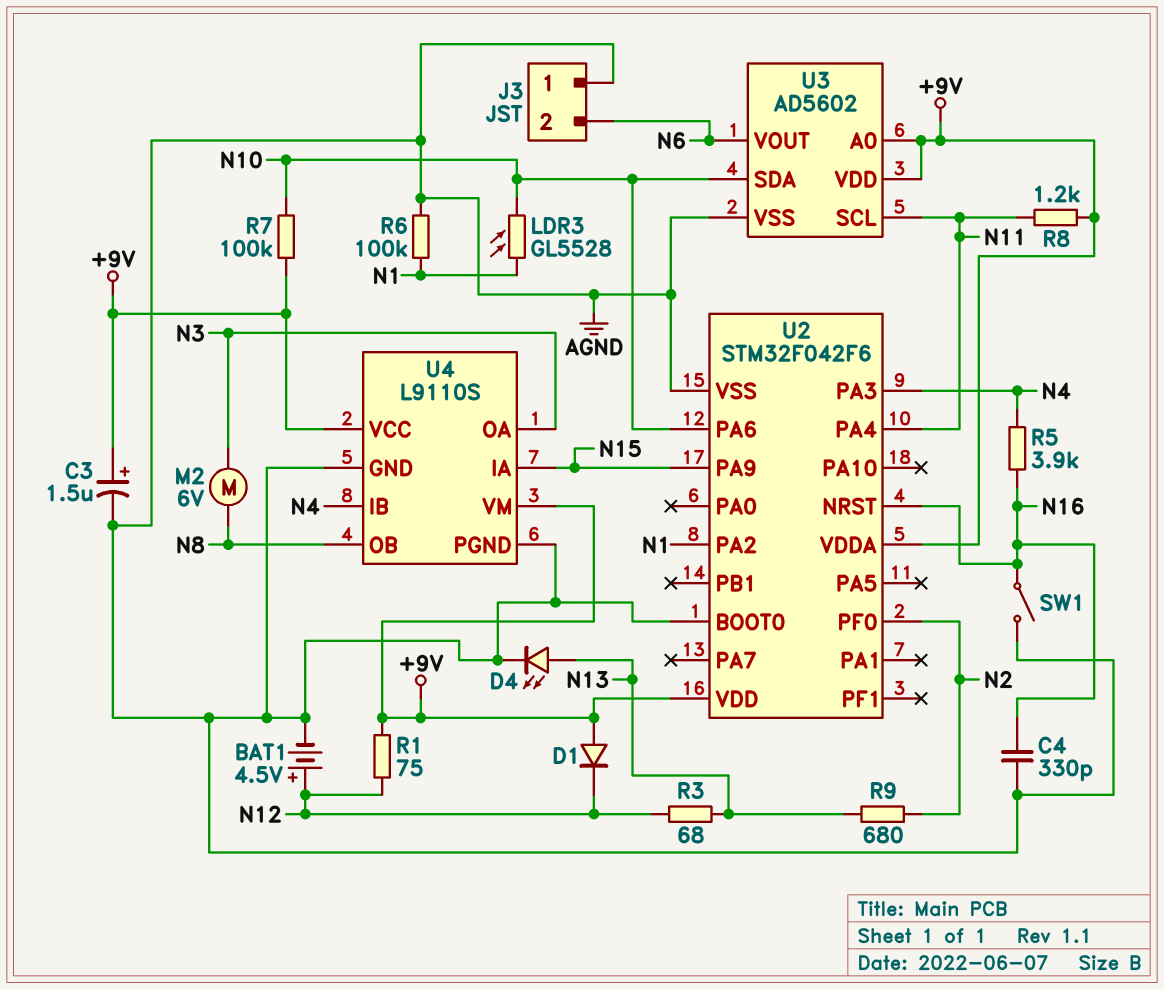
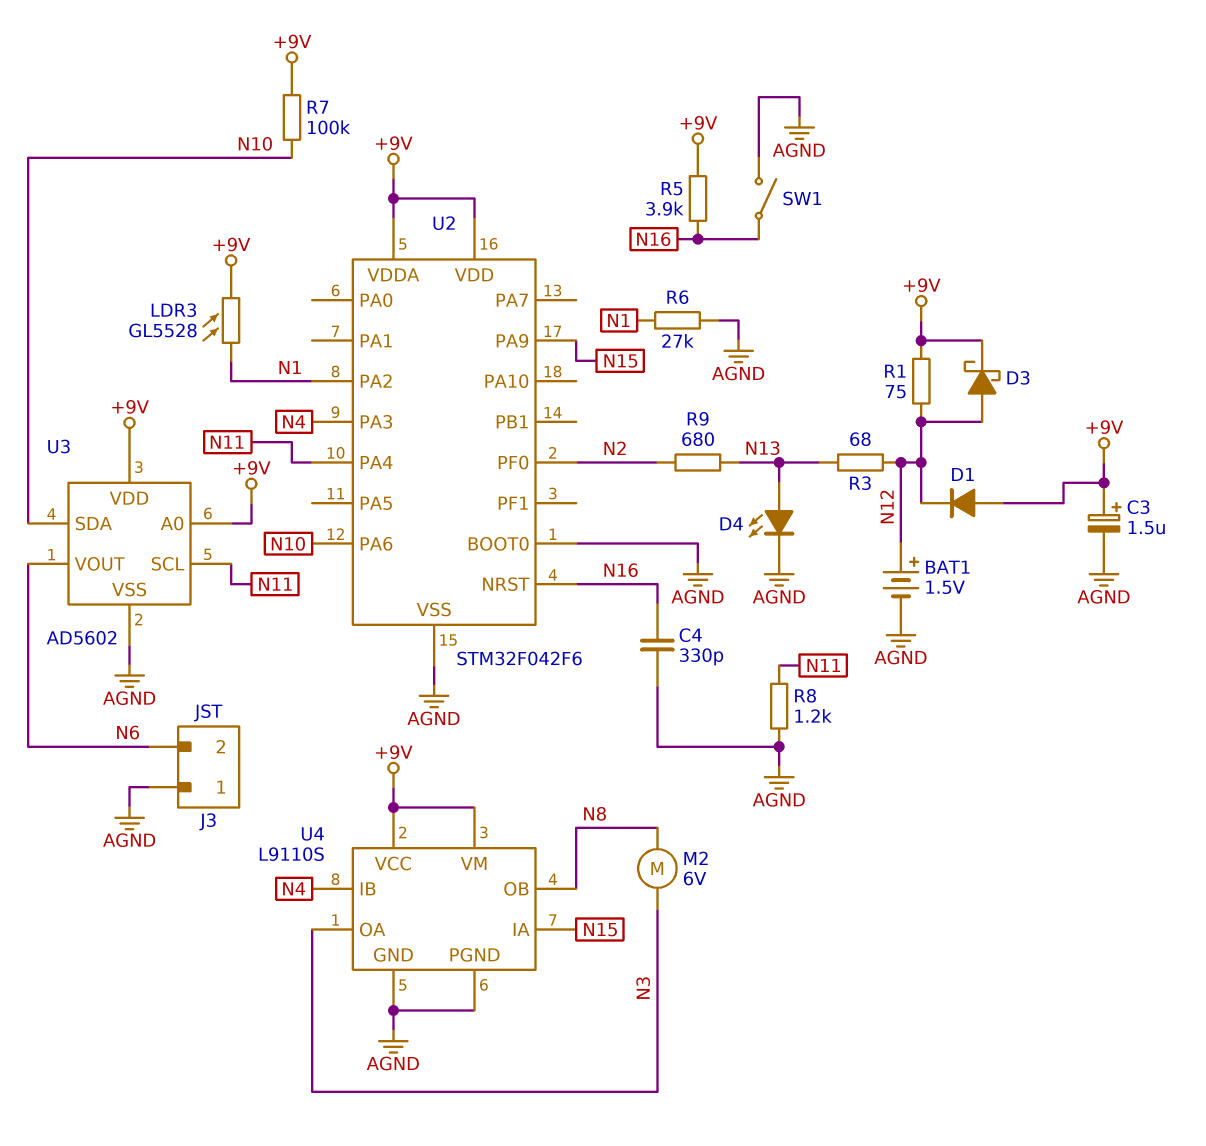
BAT1: 4.5V (plus N12, minus AGND) -> 1.5V (plus N12, minus AGND)
D3: none -> schottky (A N12, K +9V)
LDR3: GL5528 (N1, N10) -> GL5528 (+9V, N1)
R5: 3.9k (N4, N16) -> 3.9k (+9V, N16)
R6: 100k (AGND, N1) -> 27k (AGND, N1)
R8: 1.2k (+9V, N11) -> 1.2k (AGND, N11)

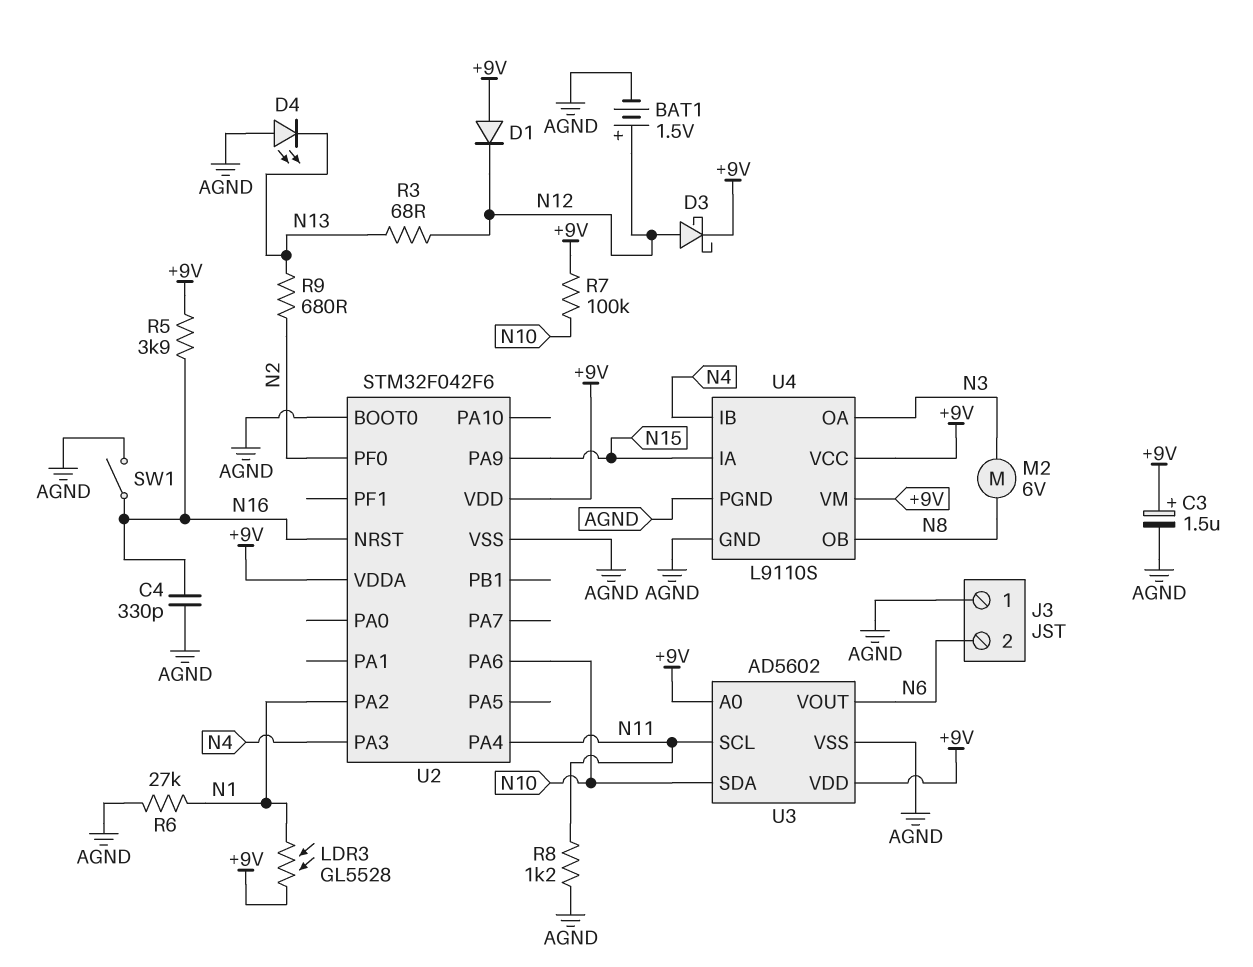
D4: LED (A N13, K AGND) -> LED (A AGND, K N13)
R1: 75 (+9V, N12) -> none

